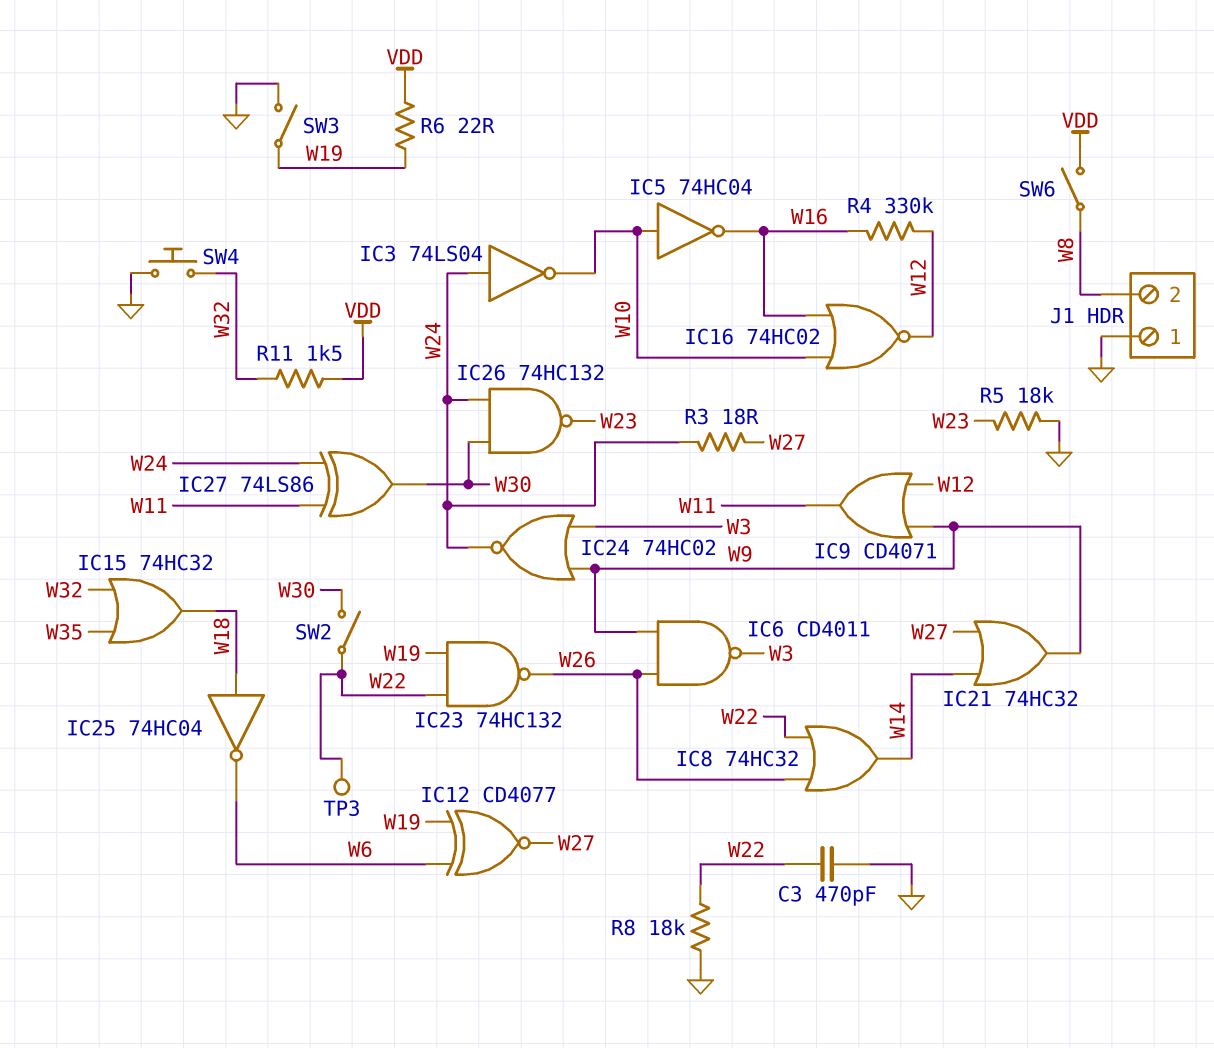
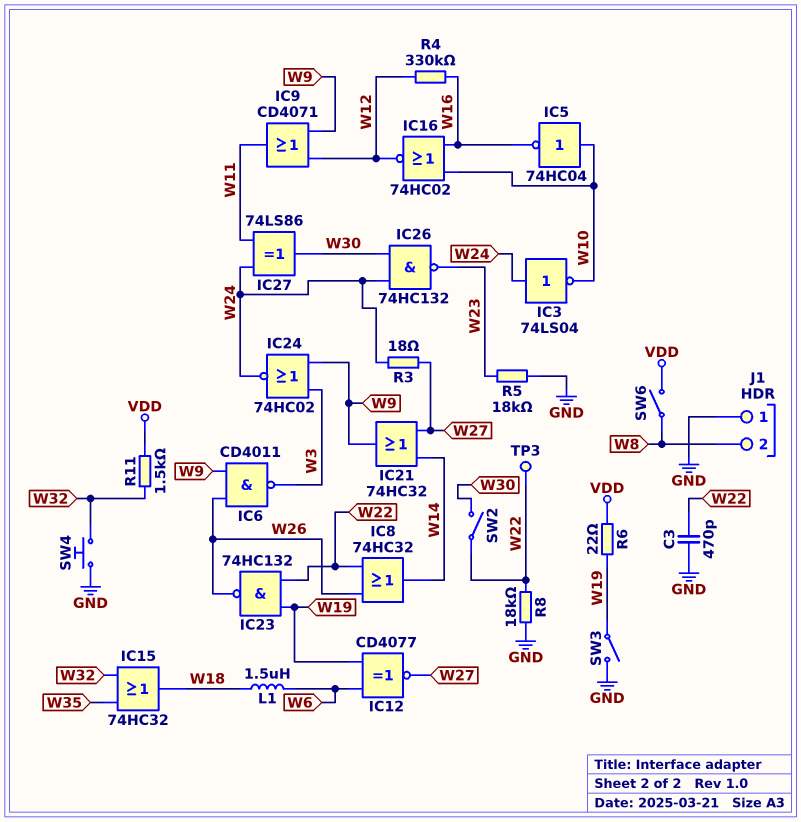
IC25: NOT 74HC04 (in W18, out W6) -> none
L1: none -> 1.5uH (W6, W18)

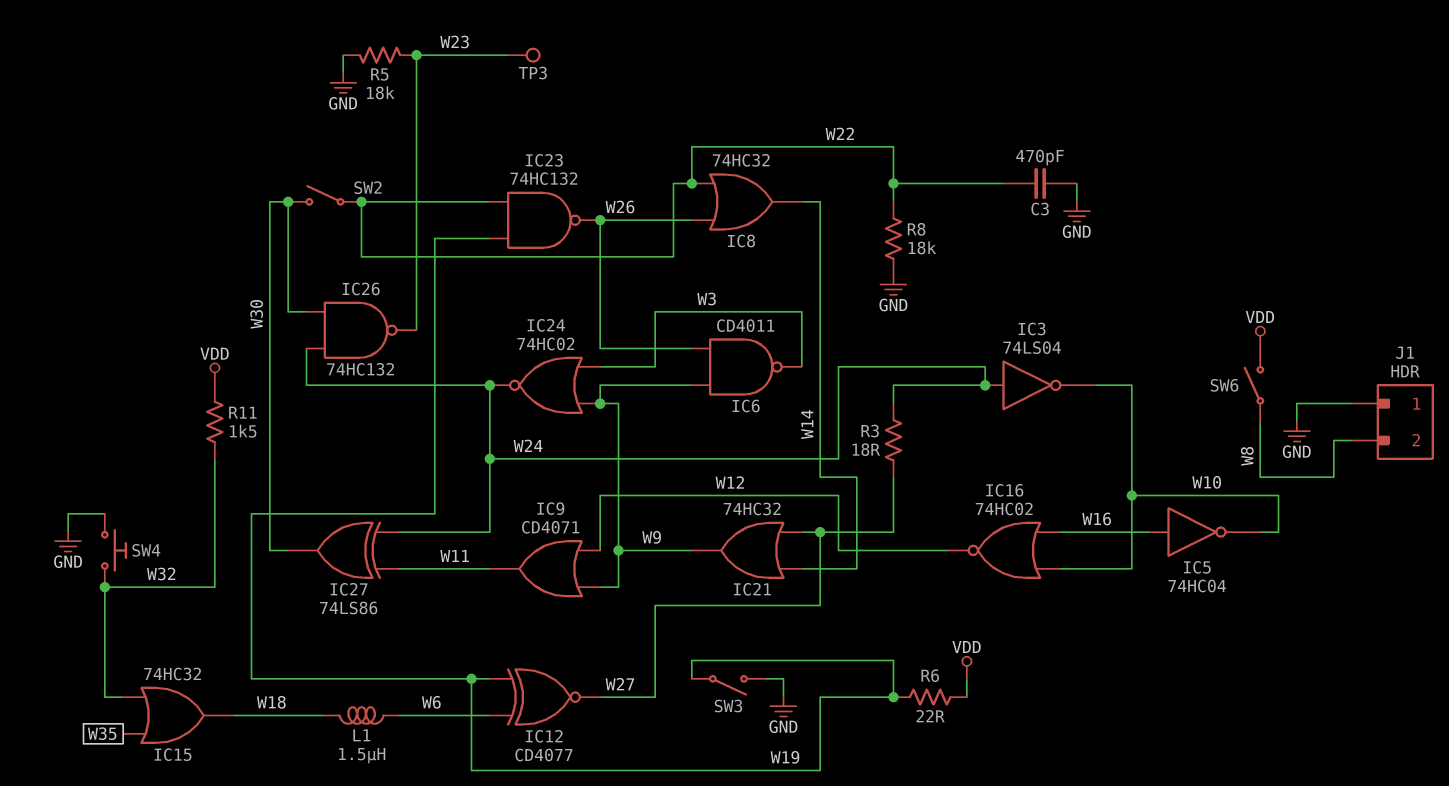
IC5: NOT 74HC04 (in W10, out W16) -> NOT 74HC04 (in W16, out W10)
R4: 330k (W12, W16) -> none
TP3: test point (W22) -> test point (W23)

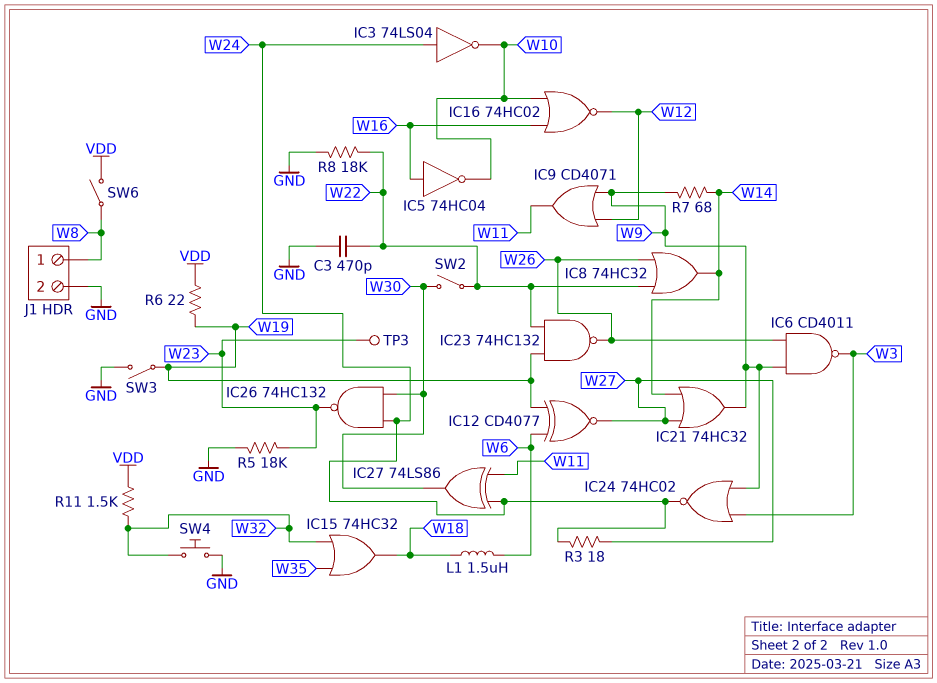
J1 pin 1: GND -> W8
J1 pin 2: W8 -> GND
R7: none -> 68 (W9, W14)

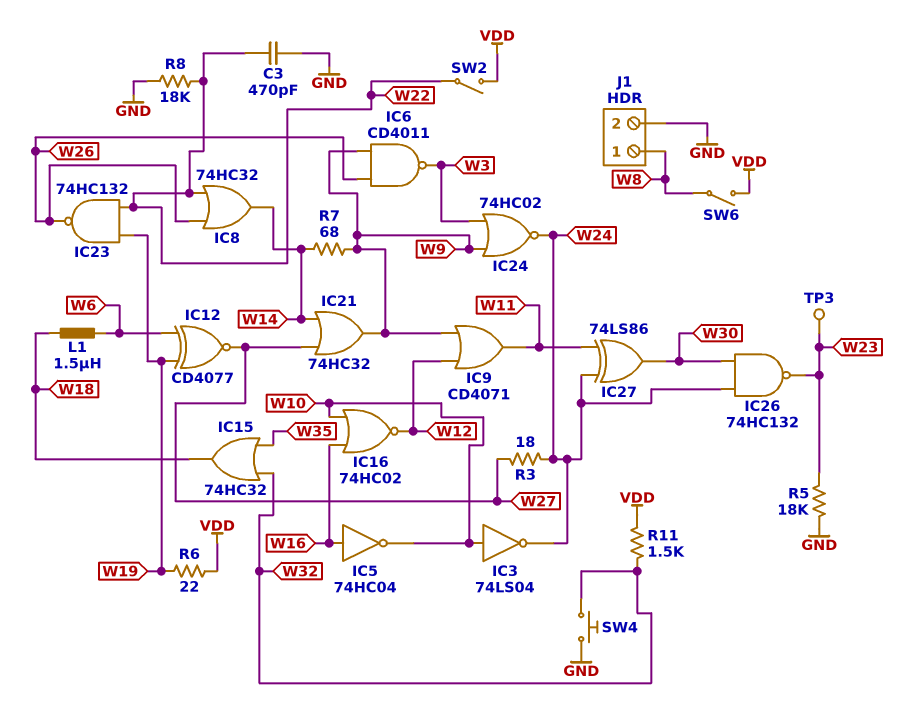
IC3: NOT 74LS04 (in W24, out W10) -> NOT 74LS04 (in W10, out W24)
SW2: switch (W22, W30) -> switch (VDD, W22)
SW3: switch (GND, W19) -> none

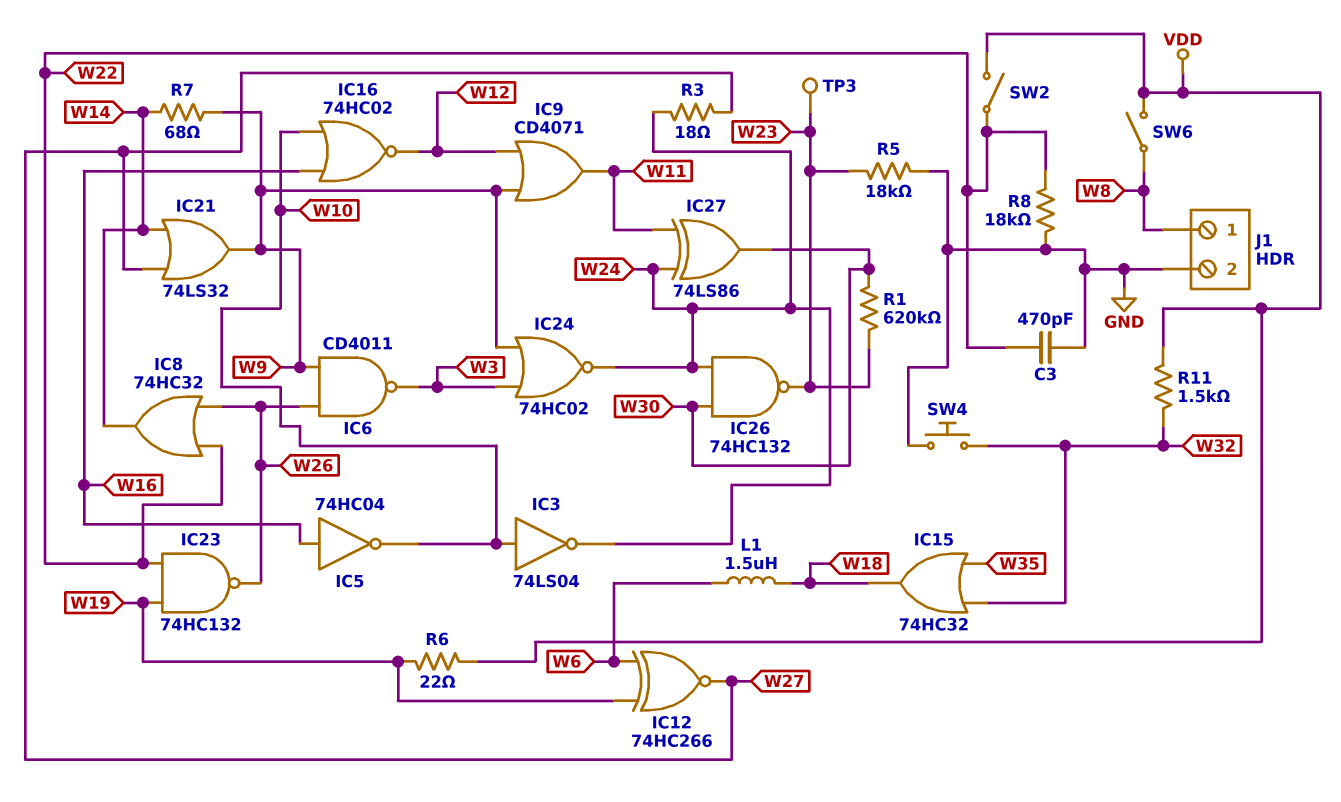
IC12: XNOR CD4077 (in W6, in W19, out W27) -> XNOR 74HC266 (in W6, in W19, out W27)
IC21: OR 74HC32 (in W14, in W27, out W9) -> OR 74LS32 (in W14, in W27, out W9)
R1: none -> 620k (W23, W30)

